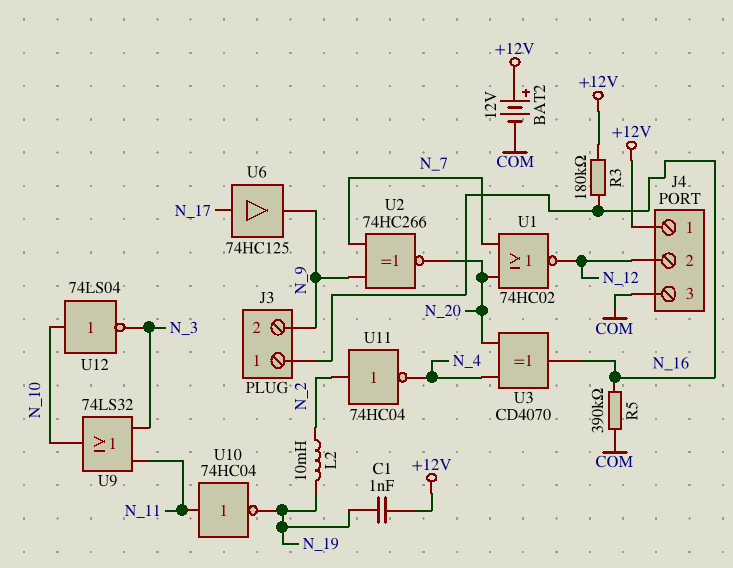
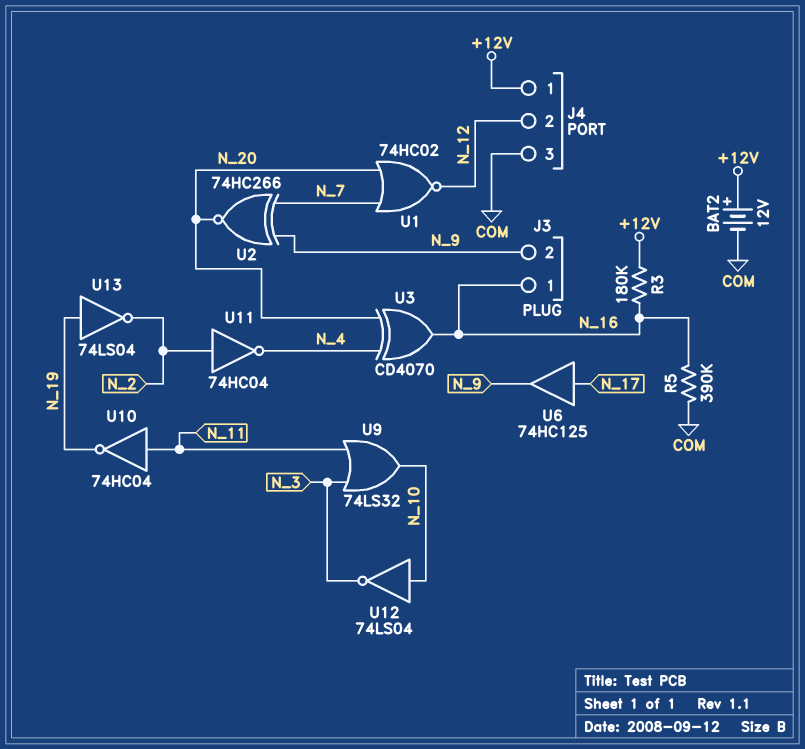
C1: 1nF (+12V, N_19) -> none
L2: 10mH (N_2, N_19) -> none
U13: none -> NOT 74LS04 (in N_19, out N_2)

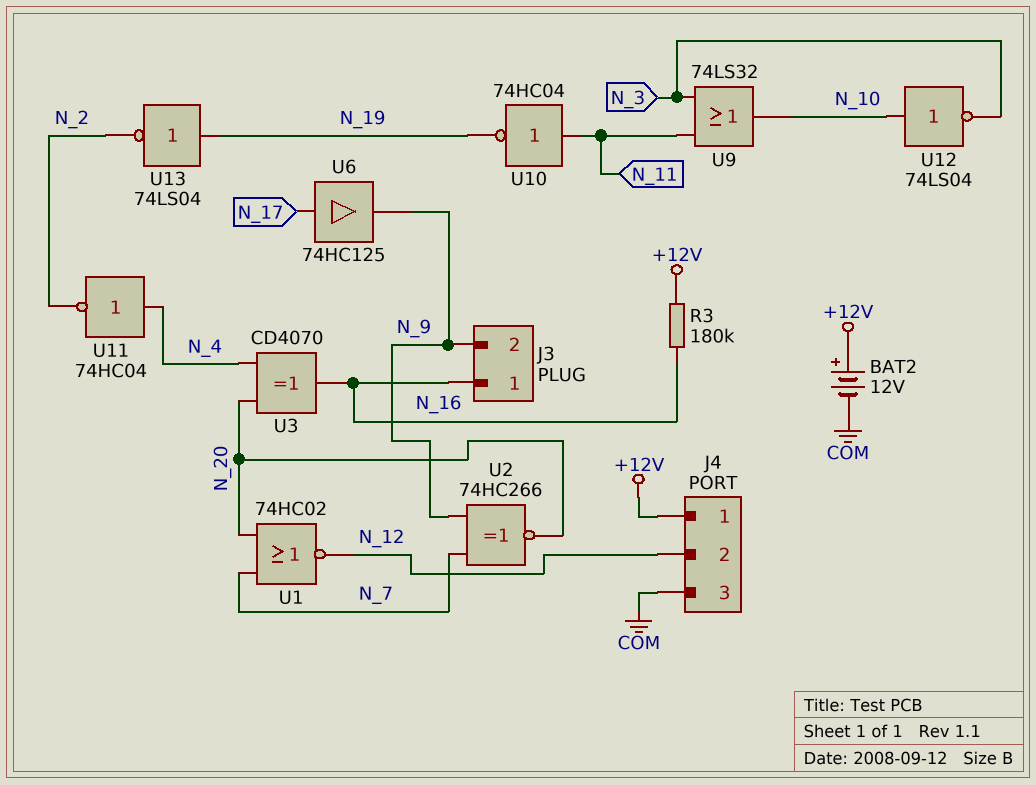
R5: 390k (COM, N_16) -> none
U11: NOT 74HC04 (in N_2, out N_4) -> NOT 74HC04 (in N_4, out N_2)

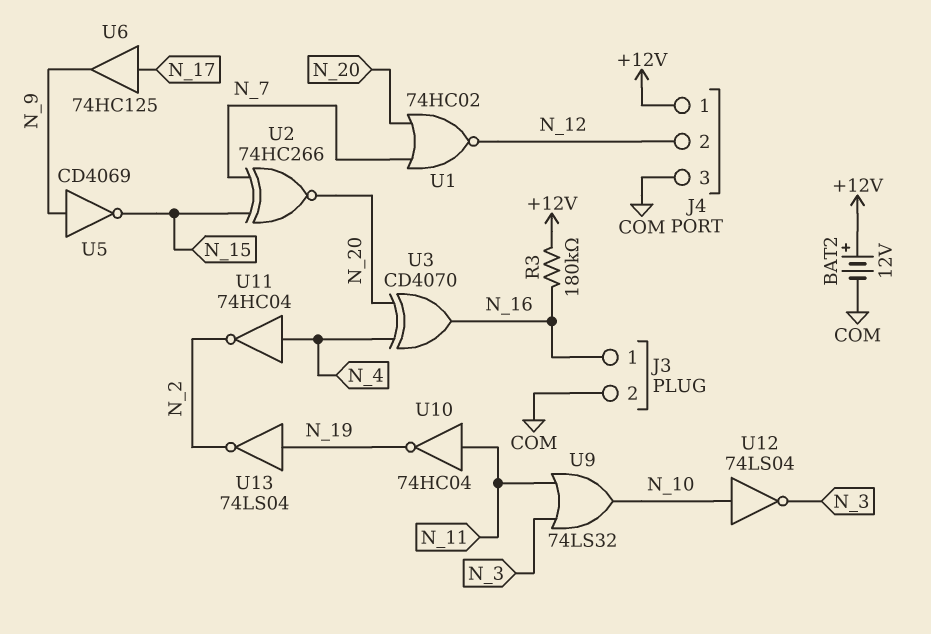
J3 pin 2: N_9 -> COM
U2: XNOR 74HC266 (in N_7, in N_9, out N_20) -> XNOR 74HC266 (in N_7, in N_15, out N_20)
U5: none -> NOT CD4069 (in N_9, out N_15)

